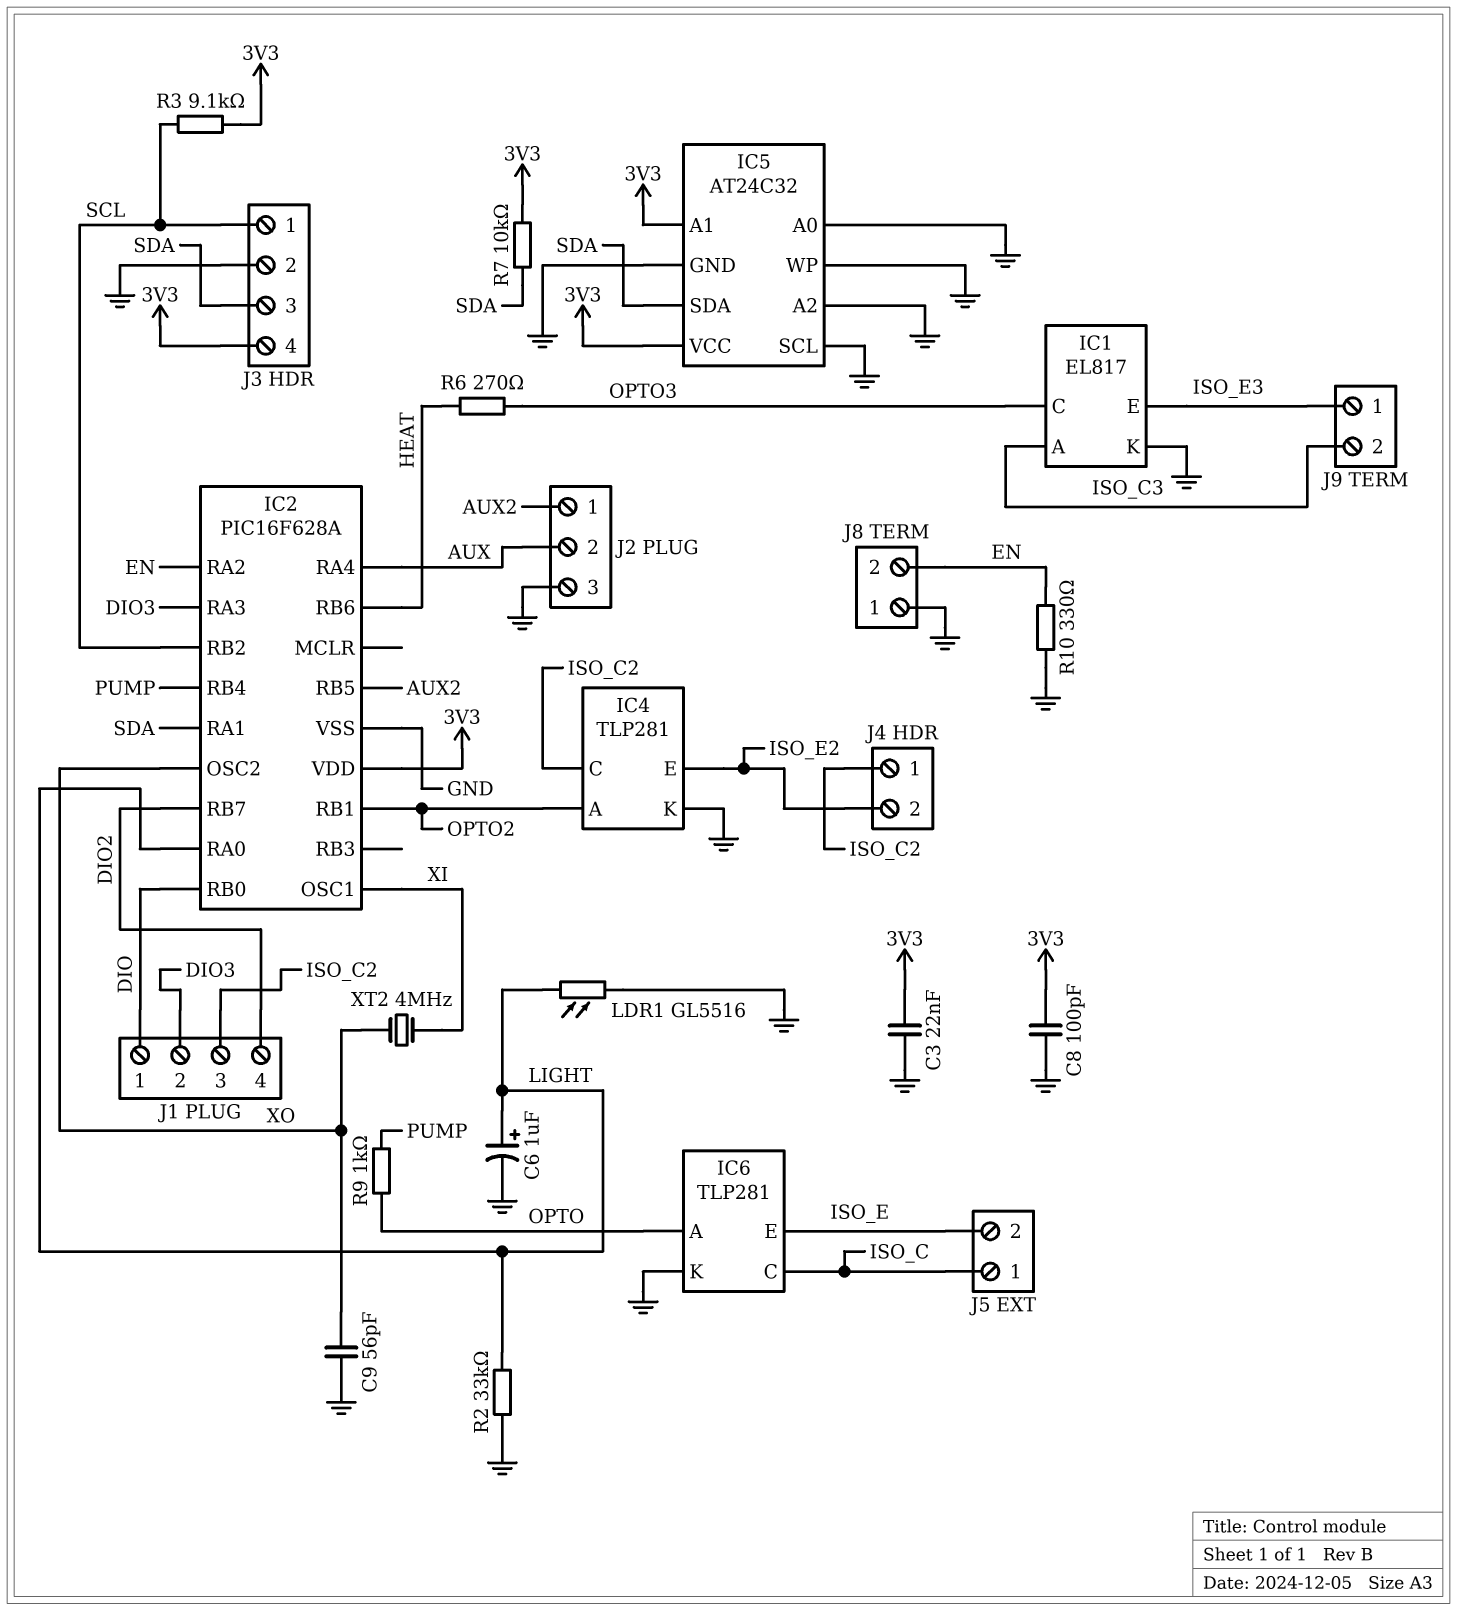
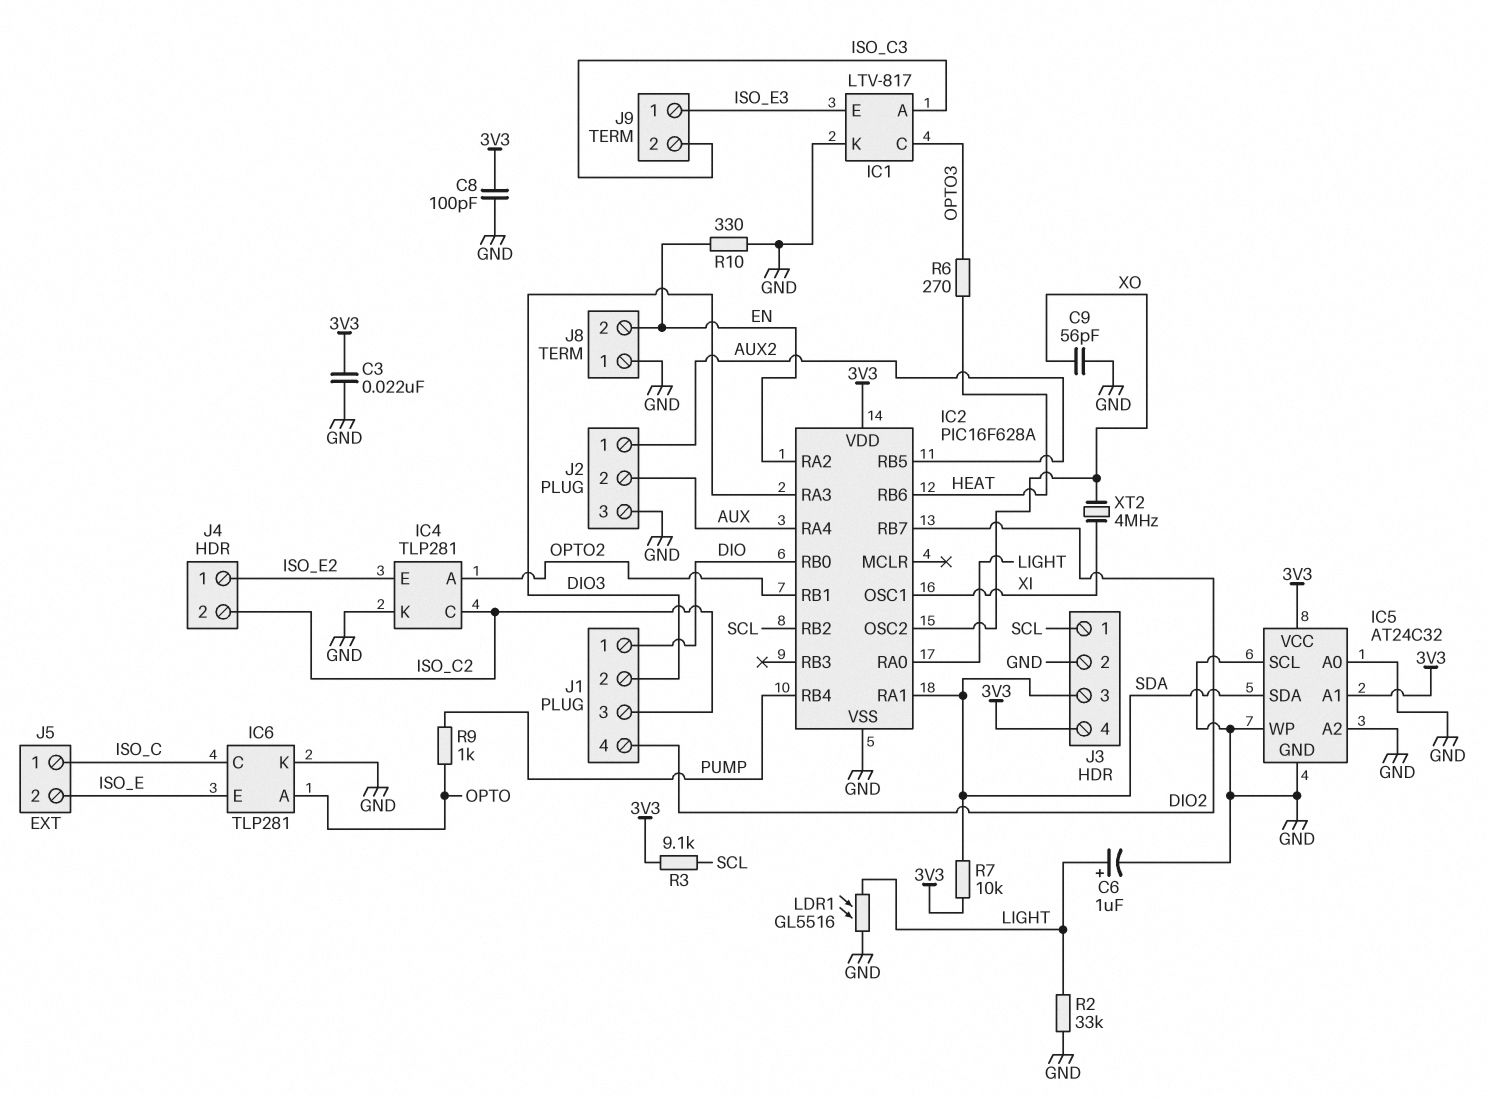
IC1: EL817 -> LTV-817
J4 pin 1: ISO_C2 -> ISO_E2
J4 pin 2: ISO_E2 -> ISO_C2

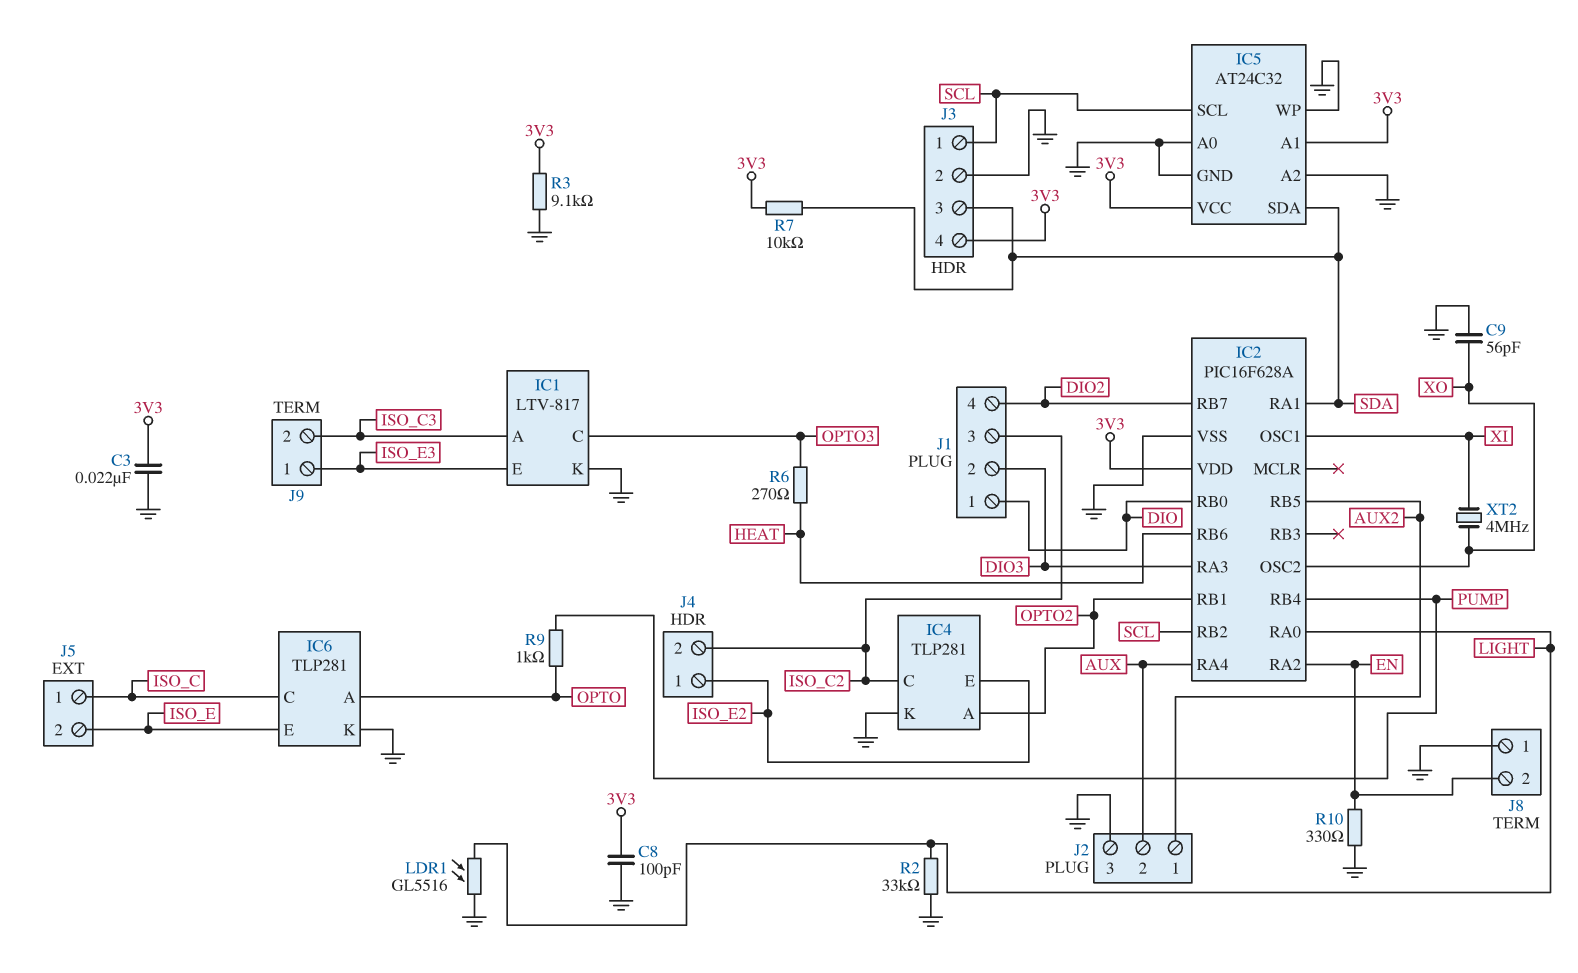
C6: 1uF (plus LIGHT, minus GND) -> none
IC5 pin SCL: GND -> SCL
R3: 9.1k (3V3, SCL) -> 9.1k (3V3, GND)

